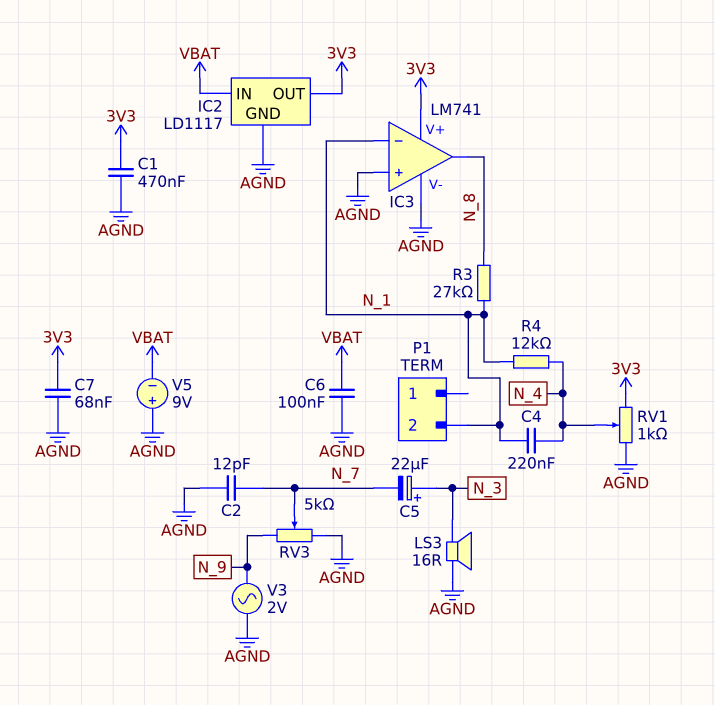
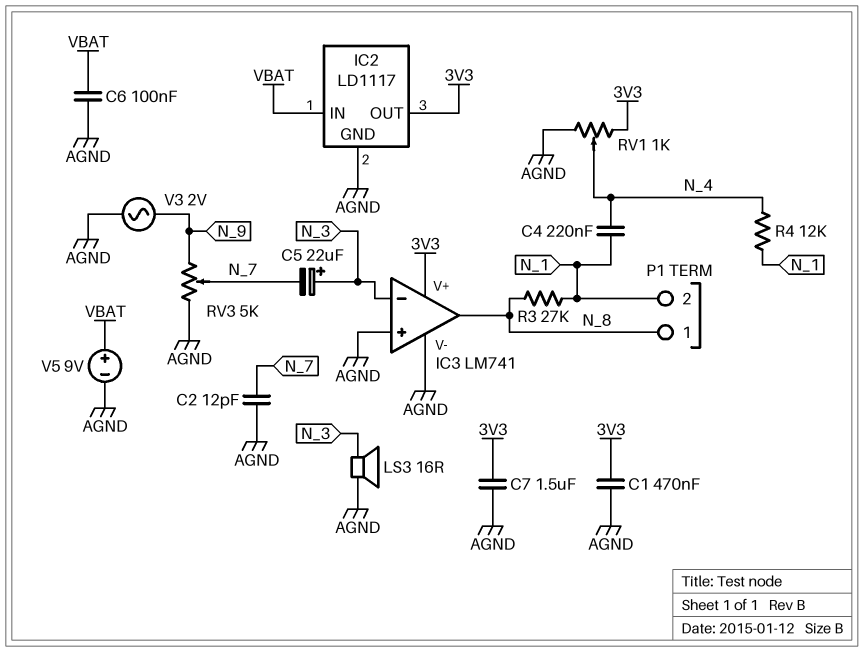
C7: 68nF (3V3, AGND) -> 1.5uF (3V3, AGND)
IC3 pin in-: N_1 -> N_3
P1 pin 1: none -> N_8
V5: 9V (plus AGND, minus VBAT) -> 9V (plus VBAT, minus AGND)

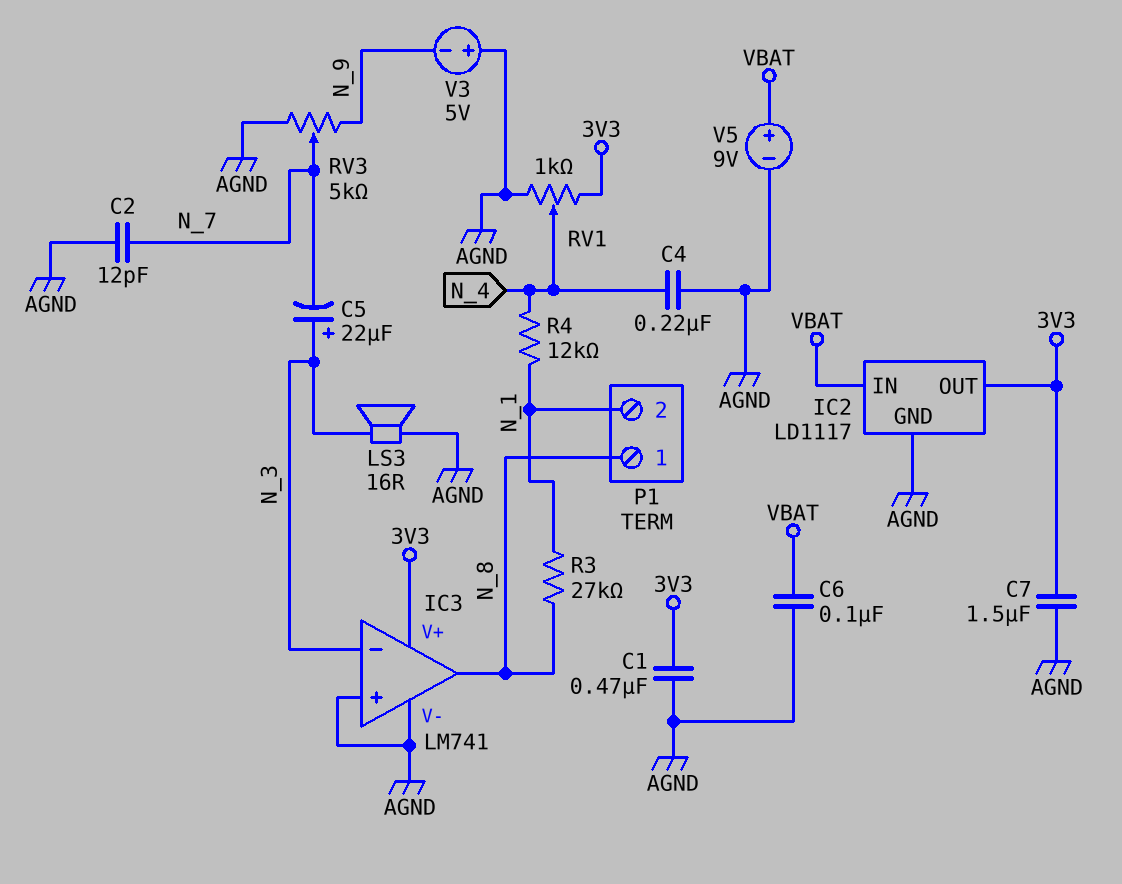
C4: 220nF (N_1, N_4) -> 220nF (AGND, N_4)
V3: AC 2V (AGND, N_9) -> 5V (plus AGND, minus N_9)

